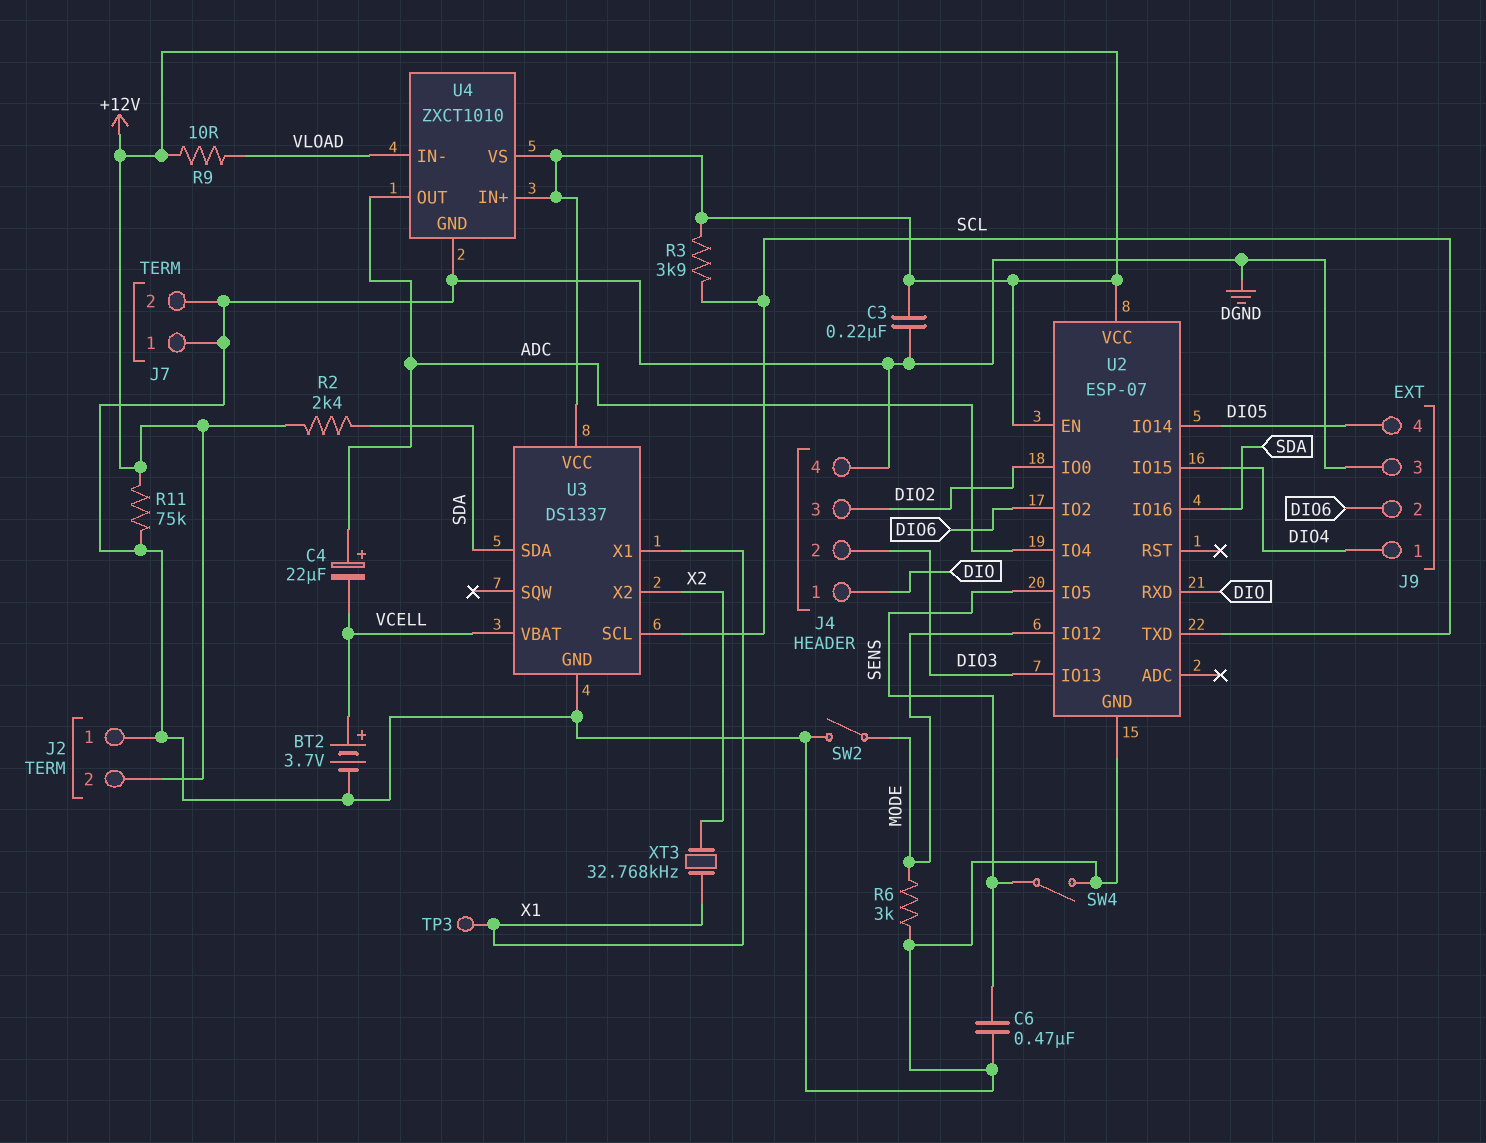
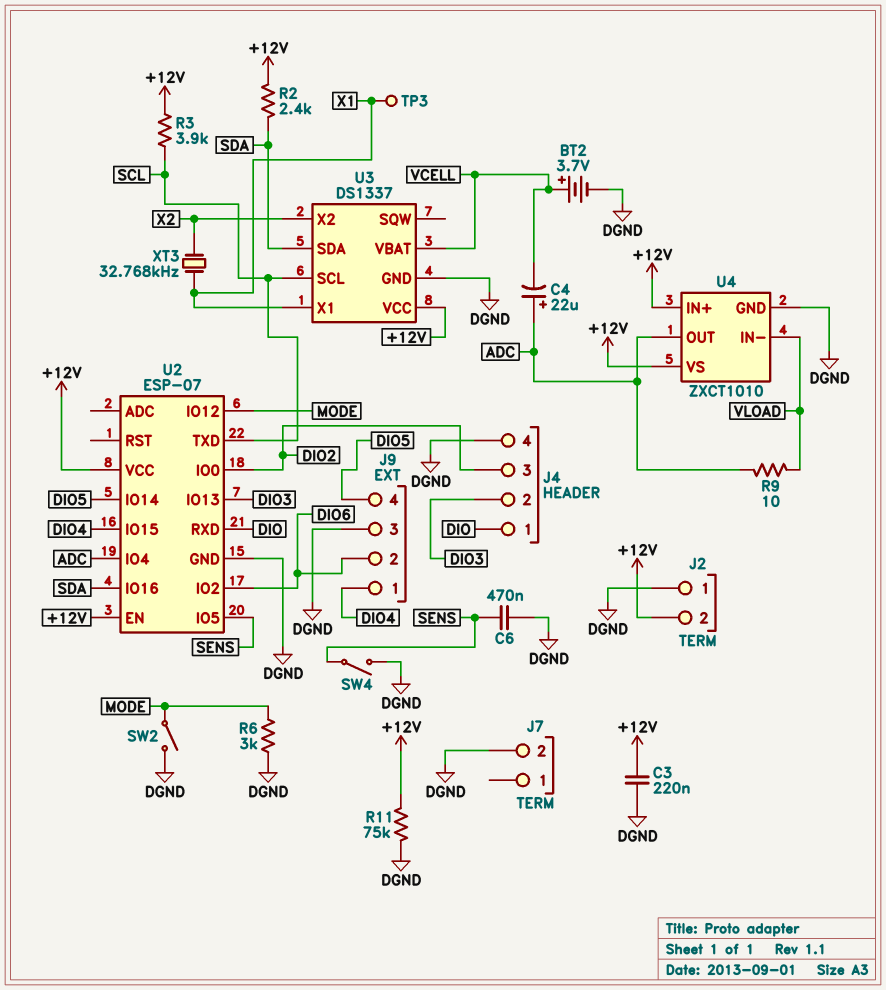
J7 pin 1: DGND -> none
R9: 10 (+12V, VLOAD) -> 10 (ADC, VLOAD)

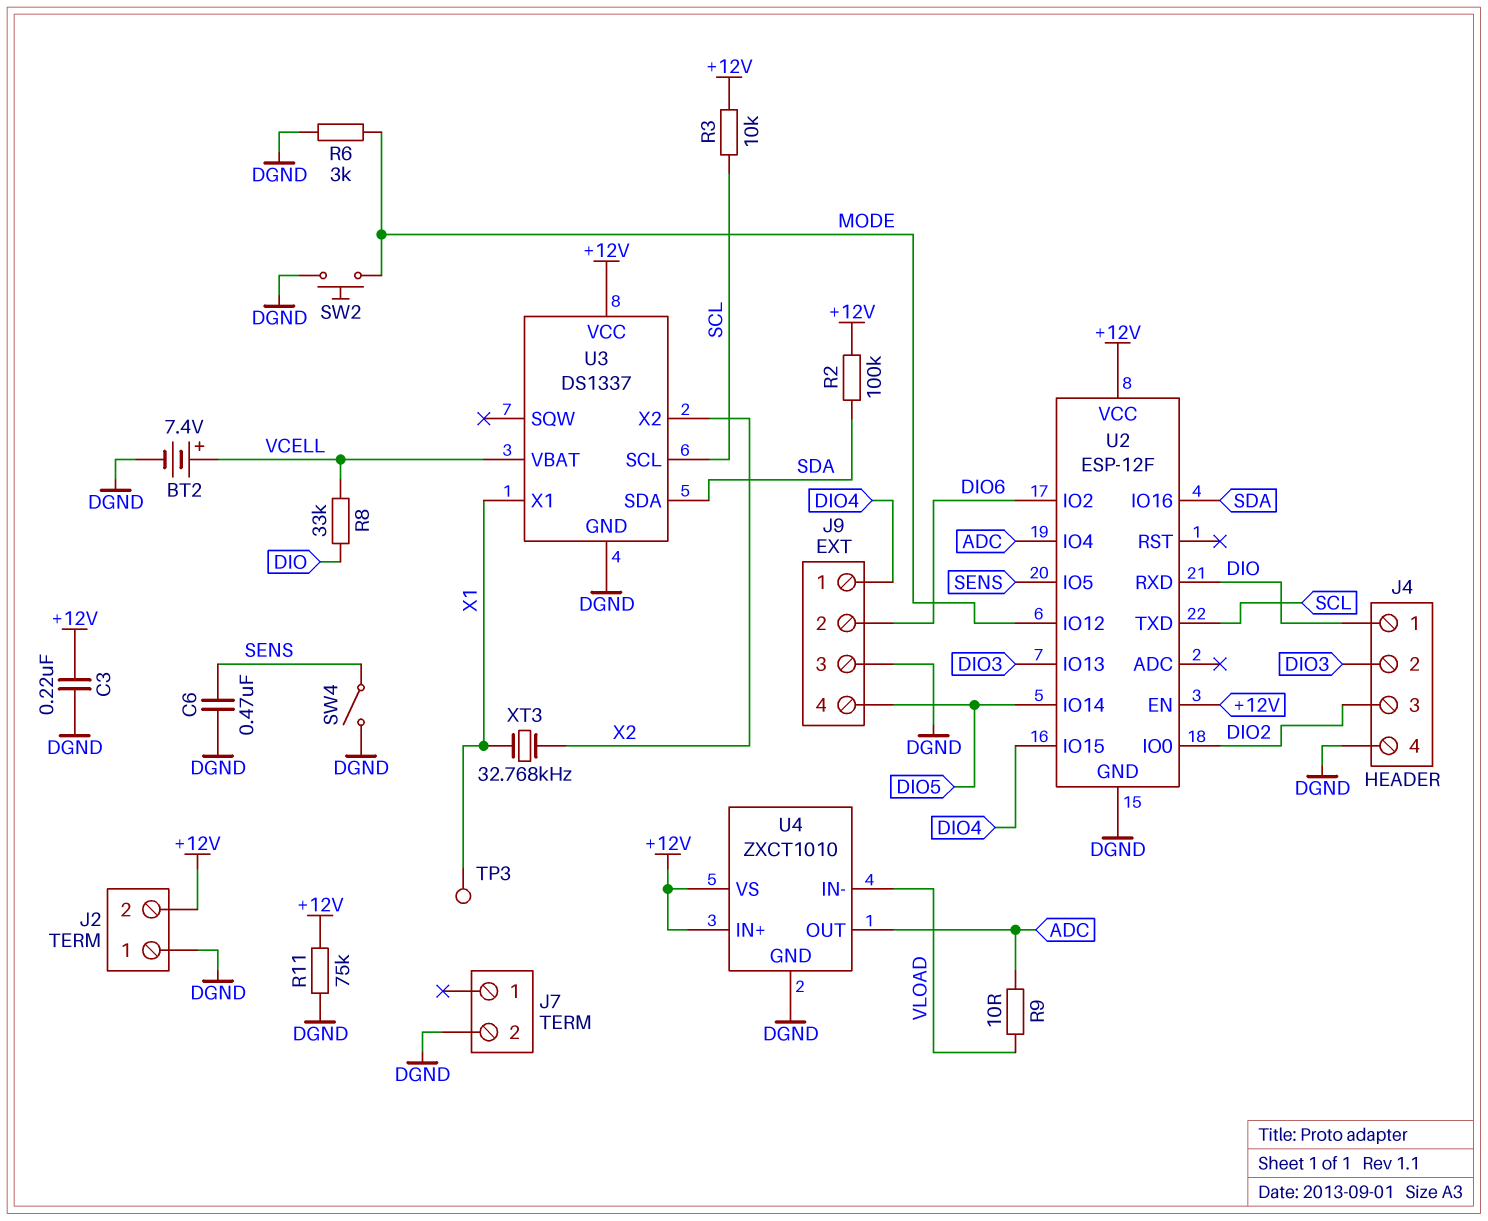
BT2: 3.7V (plus VCELL, minus DGND) -> 7.4V (plus VCELL, minus DGND)
C4: 22uF (plus ADC, minus VCELL) -> none
R2: 2.4k (+12V, SDA) -> 100k (+12V, SDA)
R3: 3.9k (+12V, SCL) -> 10k (+12V, SCL)
R8: none -> 33k (DIO, VCELL)
SW2: switch (DGND, MODE) -> button (DGND, MODE)
U2: ESP-07 -> ESP-12F

